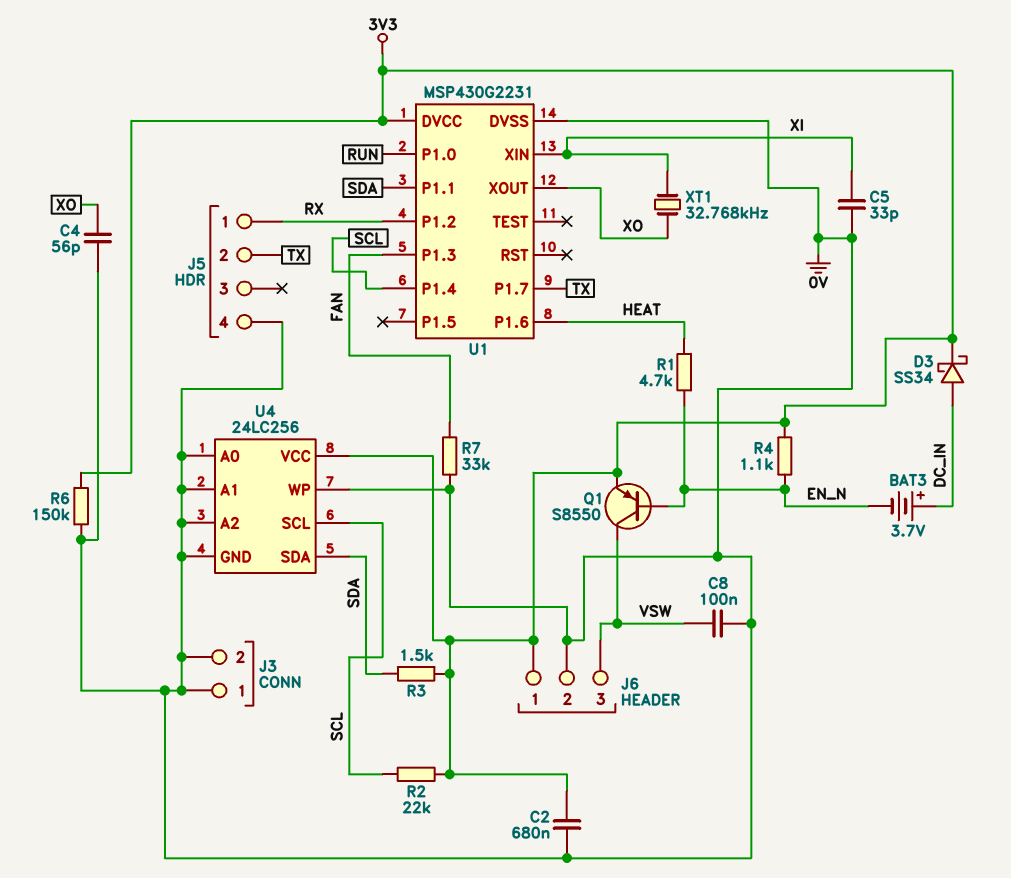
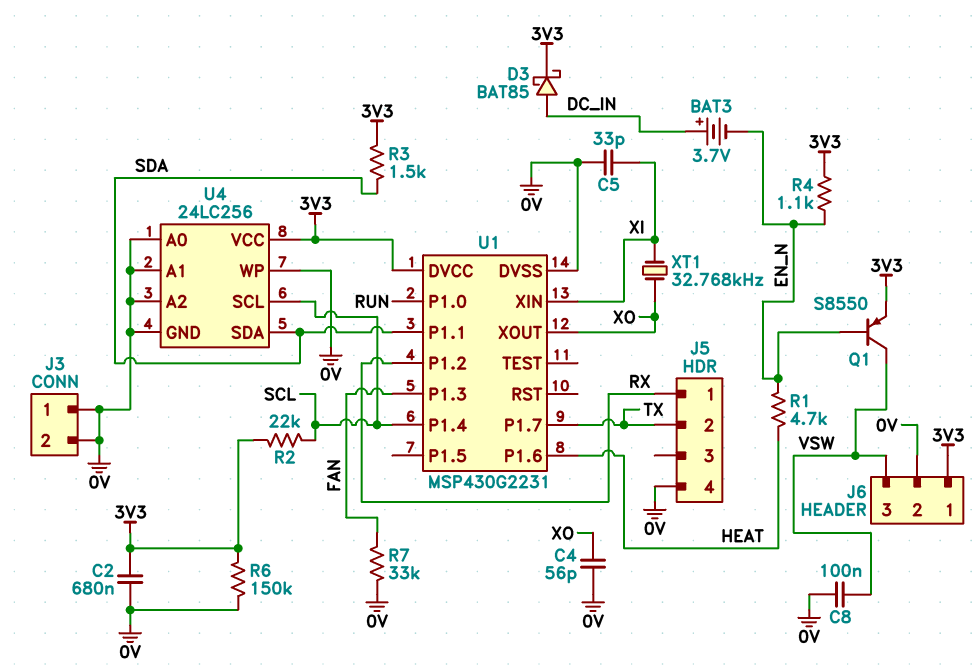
D3: schottky SS34 (A DC_IN, K 3V3) -> schottky BAT85 (A DC_IN, K 3V3)

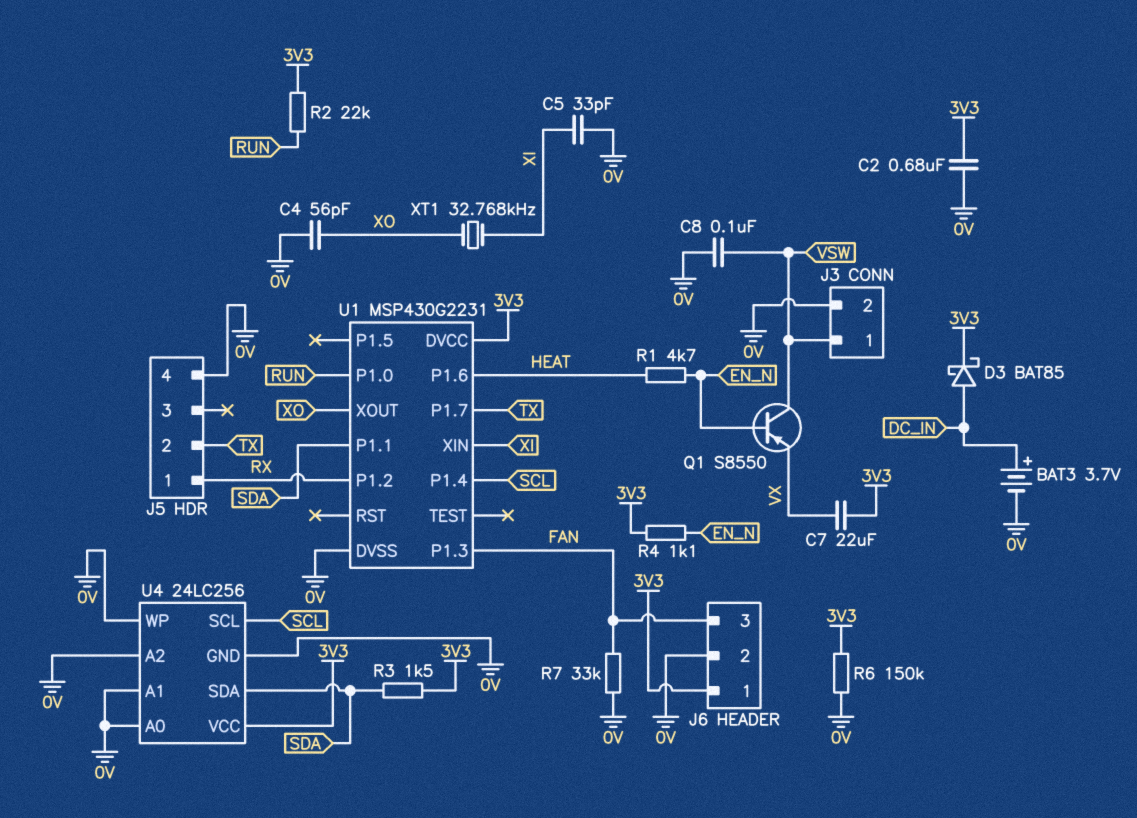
BAT3: 3.7V (plus DC_IN, minus EN_N) -> 3.7V (plus DC_IN, minus 0V)
C7: none -> 22uF (3V3, VX)
J3 pin 1: 0V -> VSW
J6 pin 3: VSW -> FAN
Q1: PNP S8550 (B EN_N, C VSW, E 3V3) -> PNP S8550 (B EN_N, C VSW, E VX)
R2: 22k (3V3, SCL) -> 22k (3V3, RUN)

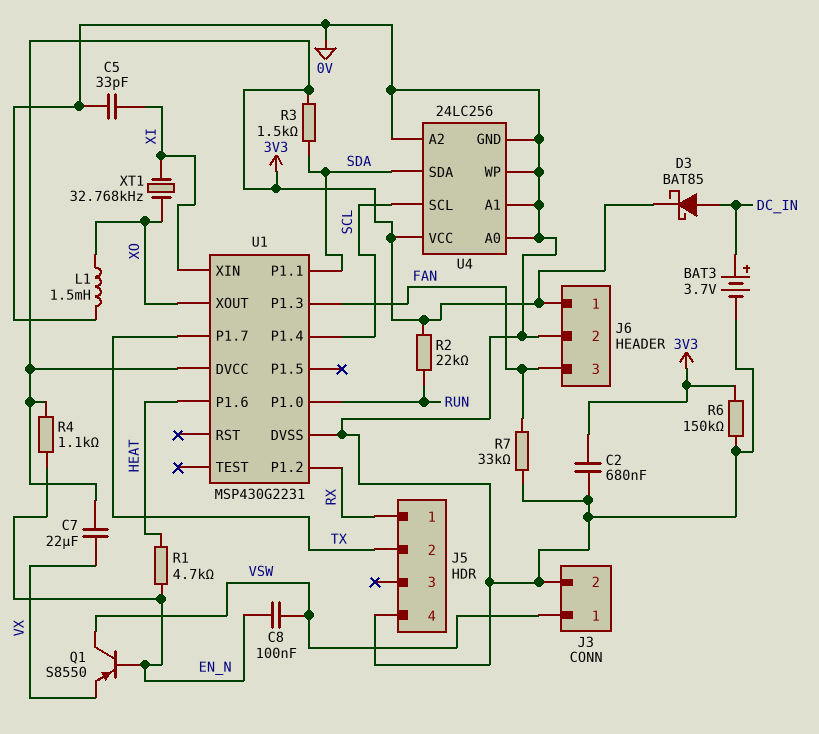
C4: 56pF (0V, XO) -> none
C8: 100nF (0V, VSW) -> 100nF (EN_N, VSW)
L1: none -> 1.5mH (0V, XO)

